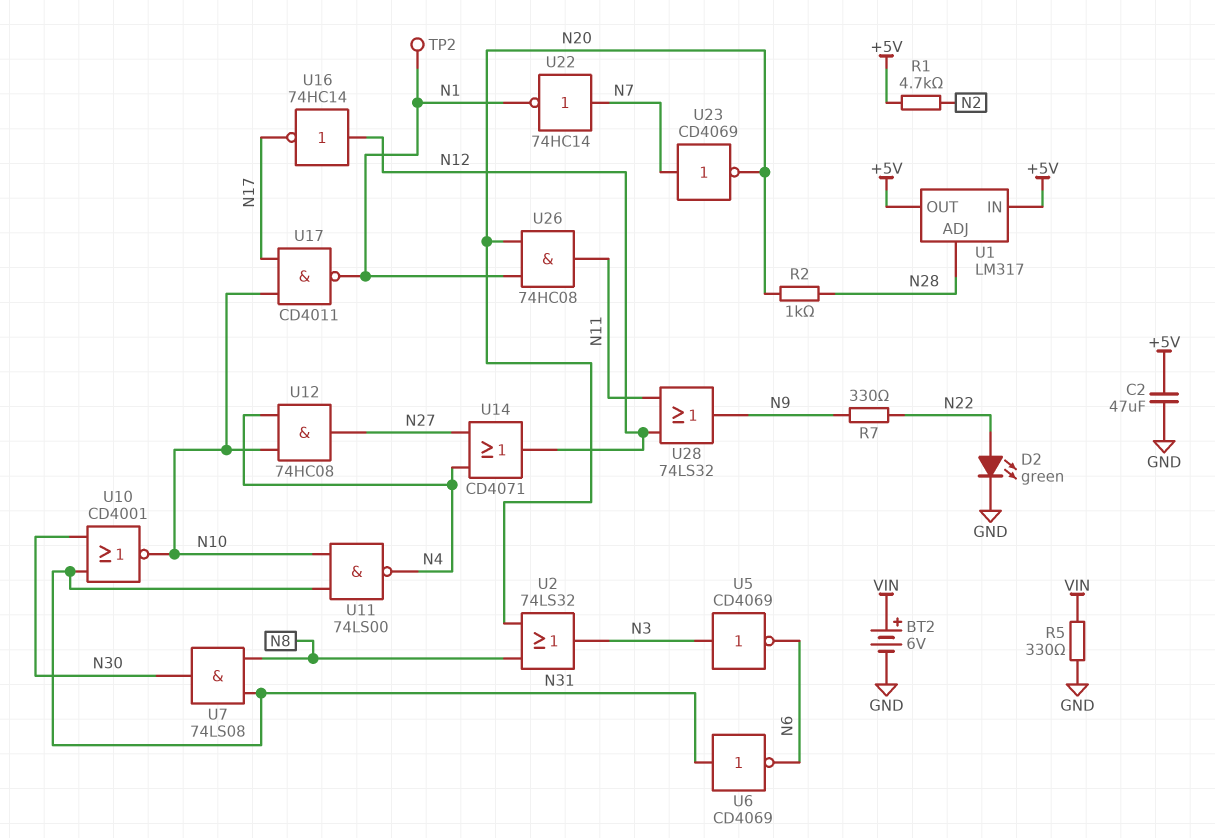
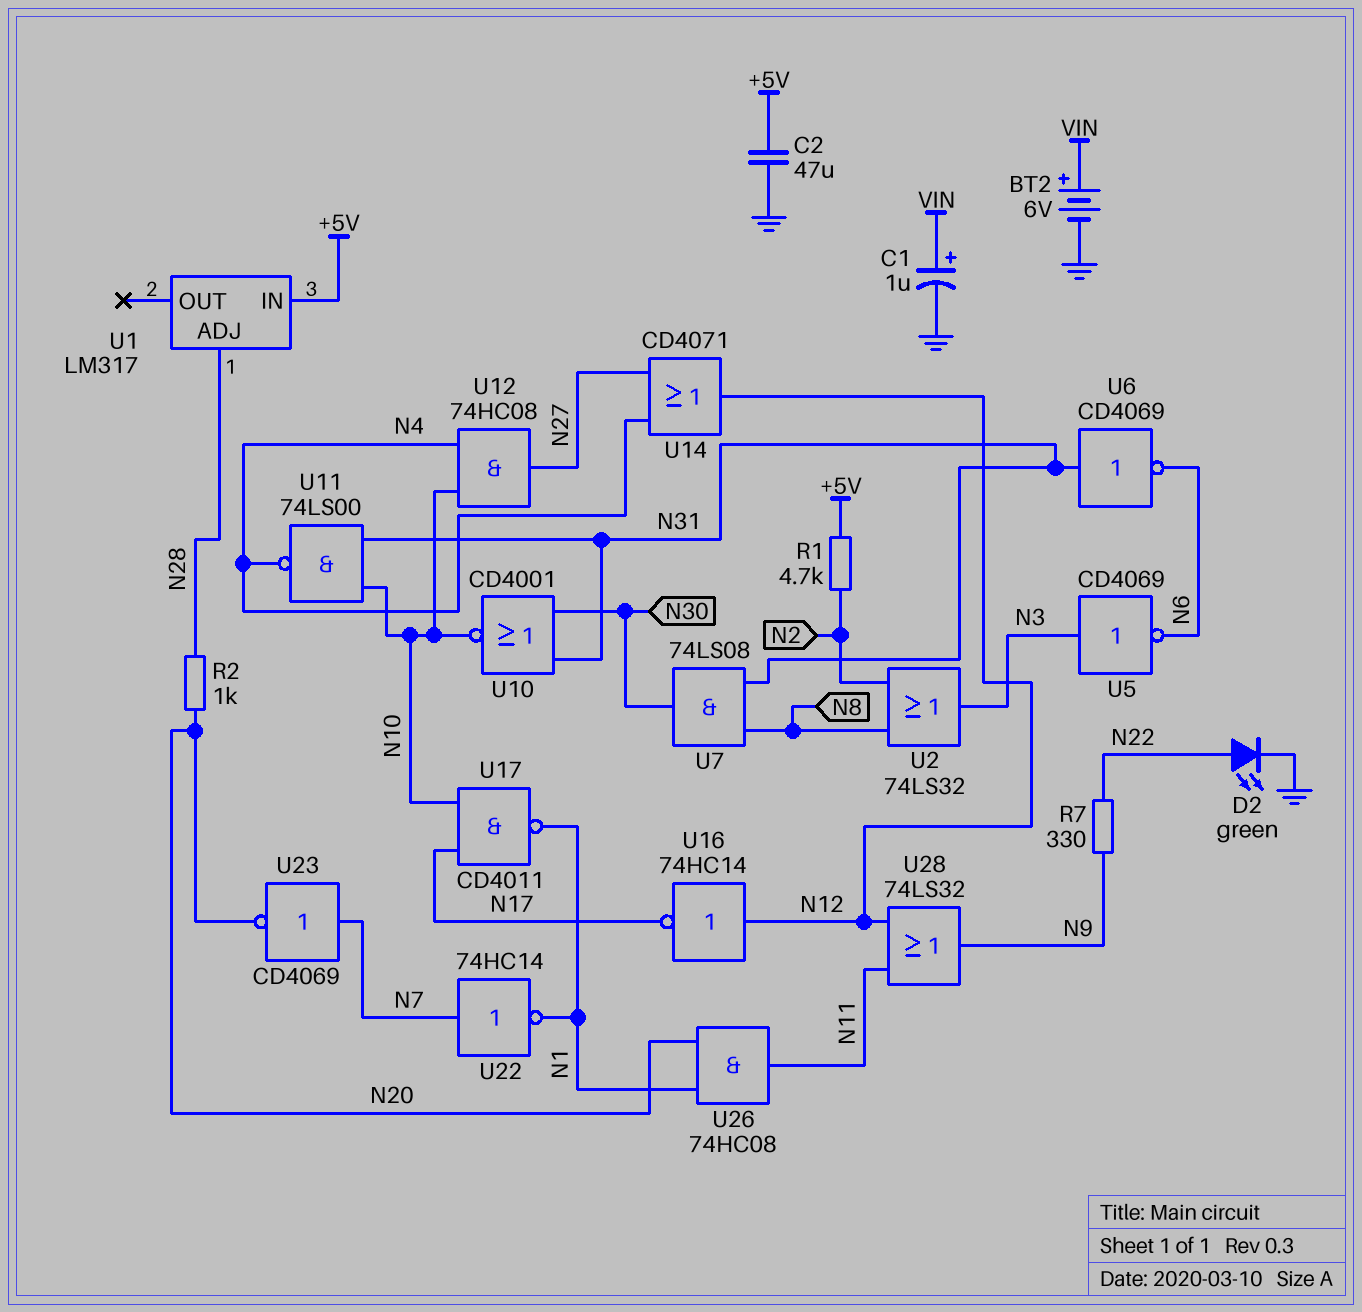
C1: none -> 1uF (plus VIN, minus GND)
R5: 330 (GND, VIN) -> none
TP2: test point (N1) -> none
U1 pin OUT: +5V -> none
U2: OR 74LS32 (in N8, in N20, out N3) -> OR 74LS32 (in N2, in N8, out N3)

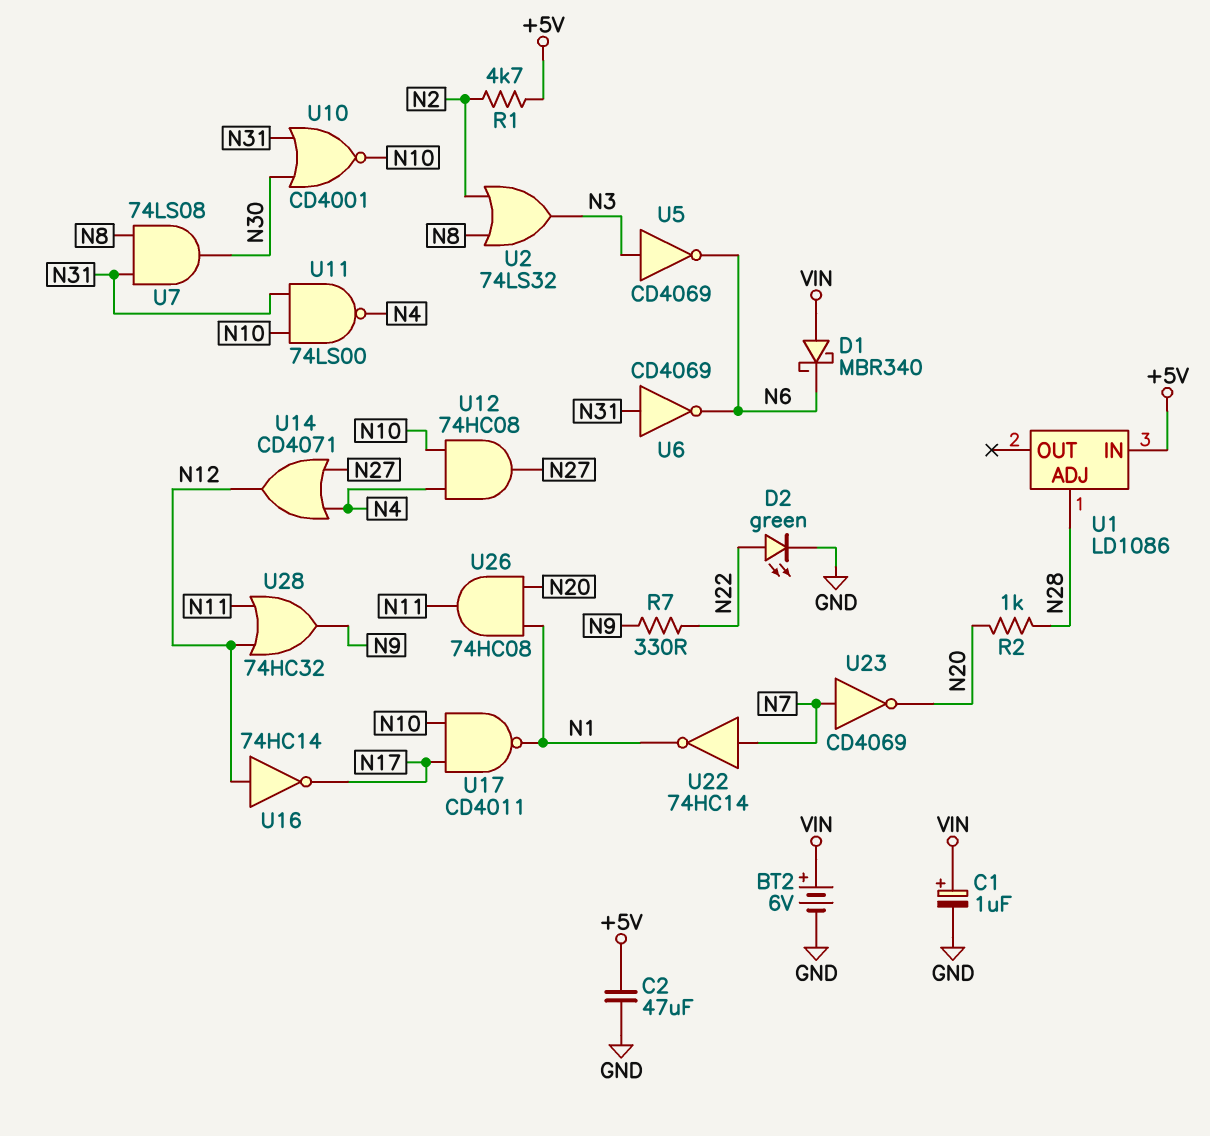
D1: none -> schottky MBR340 (A VIN, K N6)
U1: LM317 -> LD1086
U28: OR 74LS32 (in N11, in N12, out N9) -> OR 74HC32 (in N11, in N12, out N9)

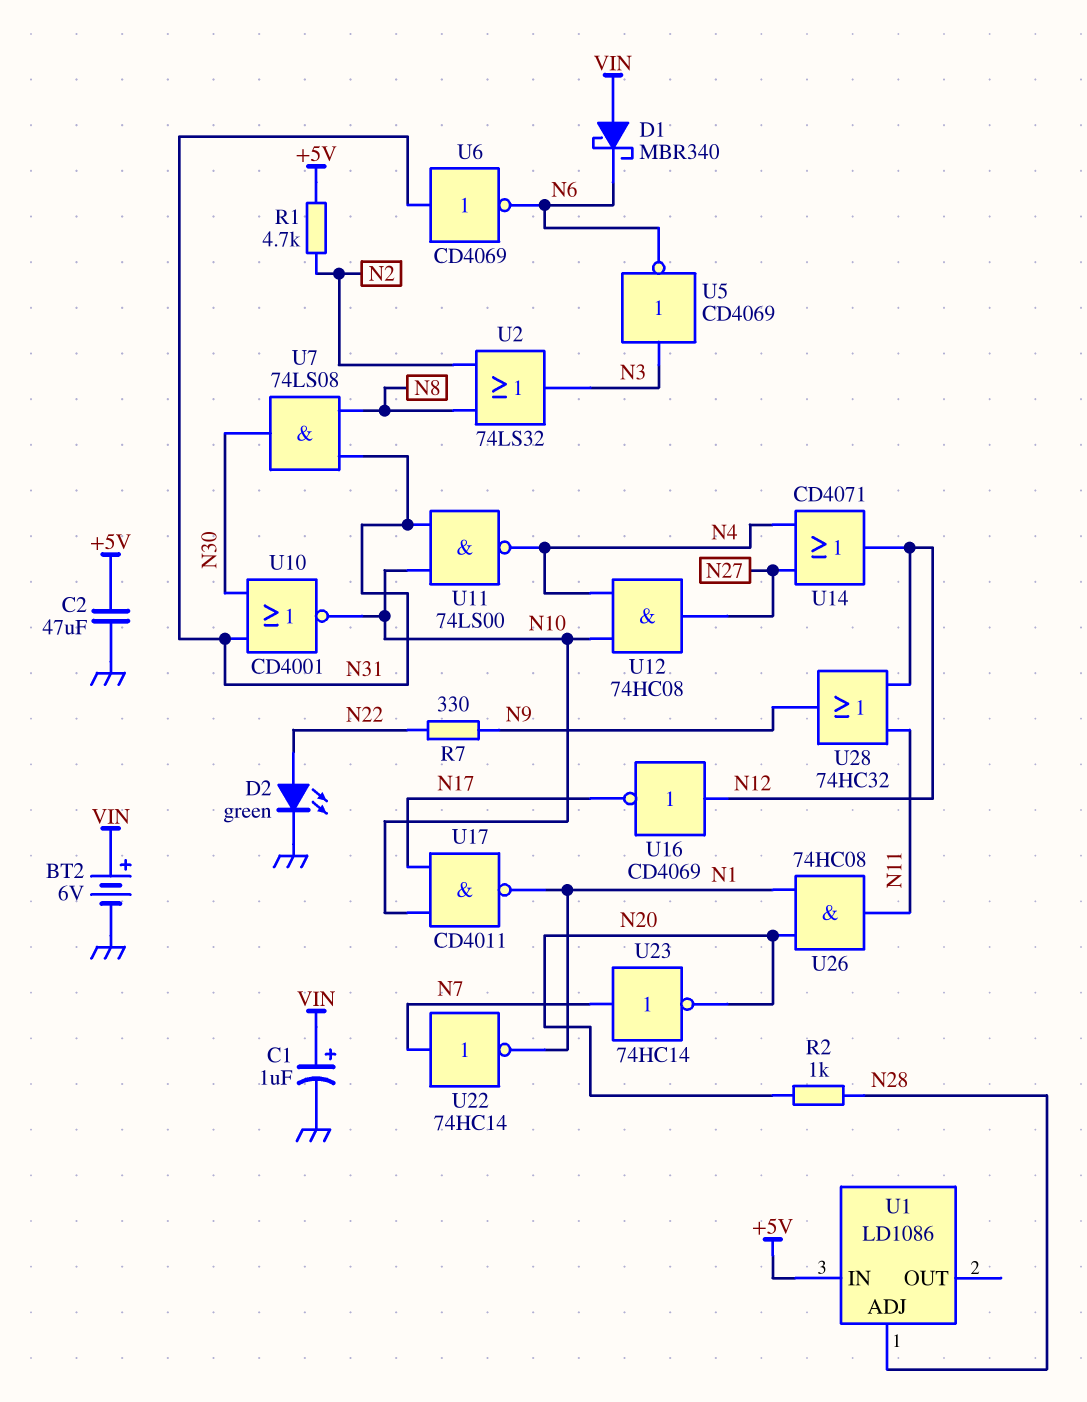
U16: NOT 74HC14 (in N12, out N17) -> NOT CD4069 (in N12, out N17)
U23: NOT CD4069 (in N7, out N20) -> NOT 74HC14 (in N7, out N20)

